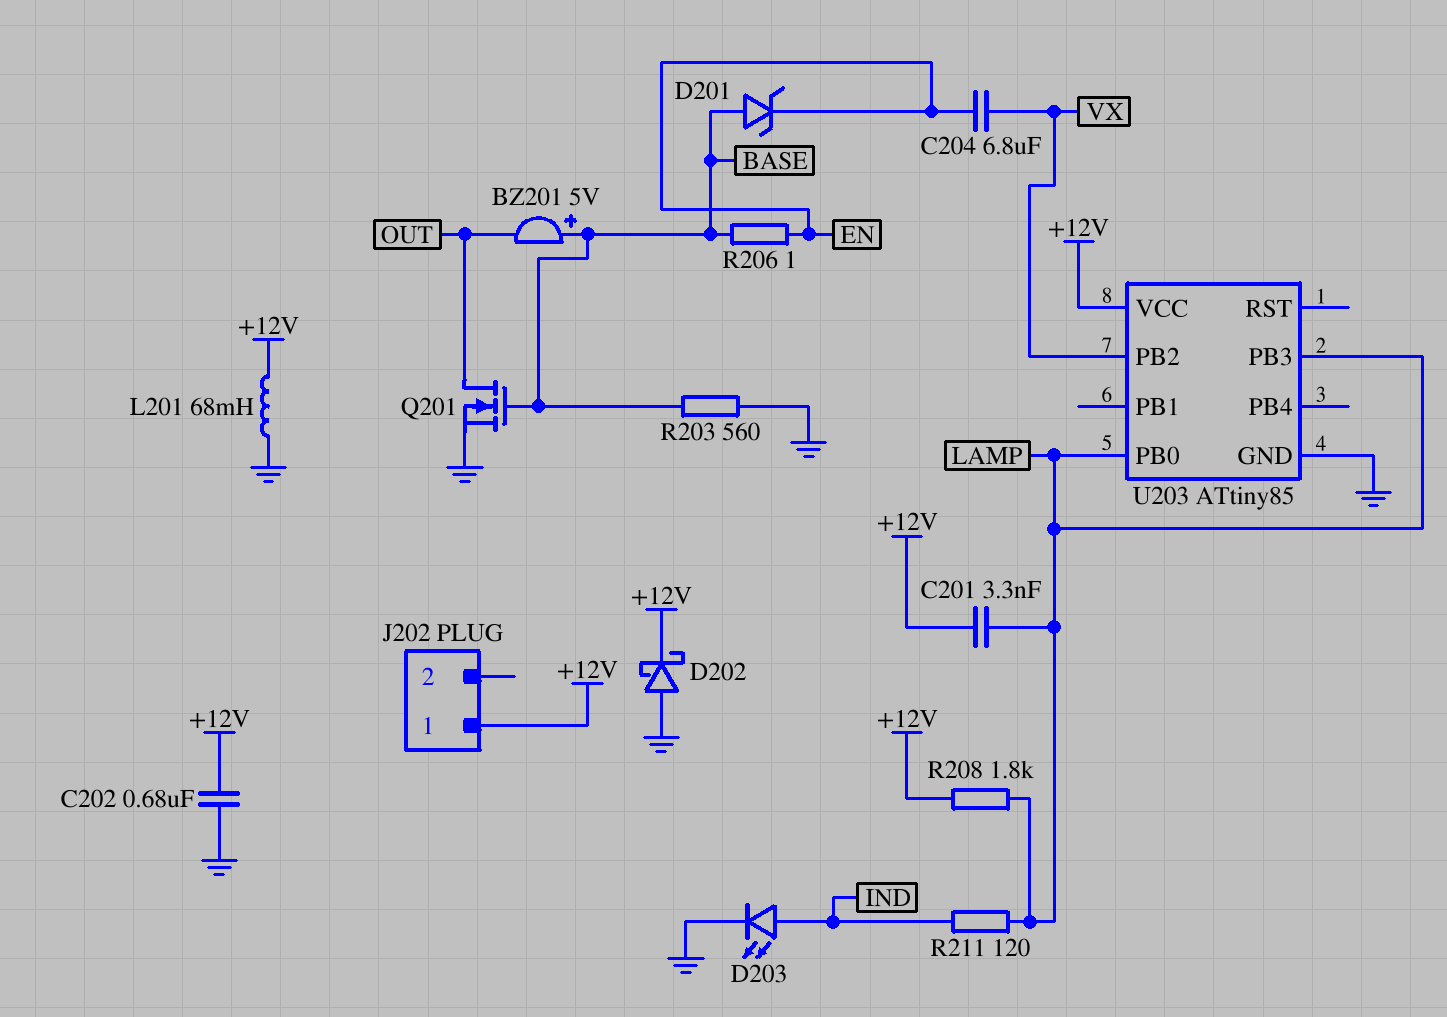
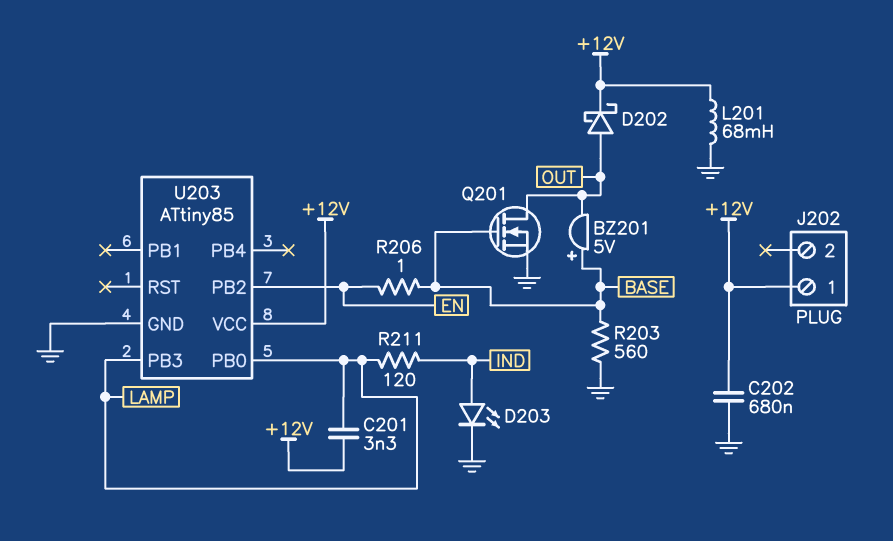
C204: 6.8uF (EN, VX) -> none
D201: zener (A BASE, K EN) -> none
D202: schottky (A GND, K +12V) -> schottky (A OUT, K +12V)
R208: 1.8k (+12V, LAMP) -> none
U203 pin PB2: VX -> EN

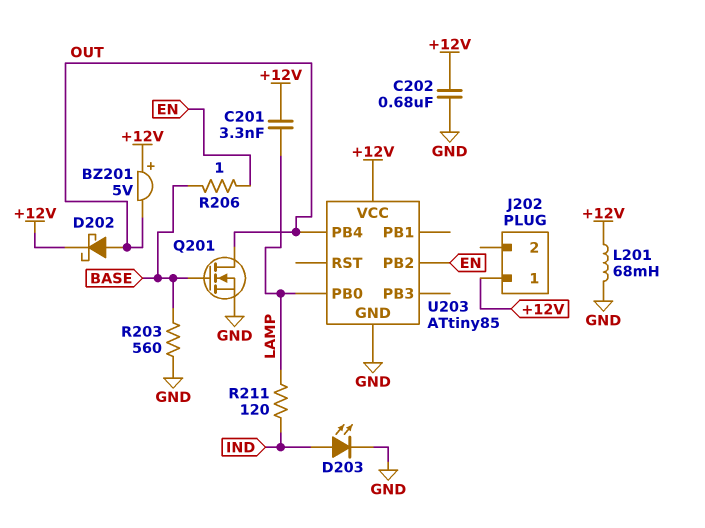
BZ201: buzzer 5V (plus BASE, minus OUT) -> buzzer 5V (plus +12V, minus OUT)
U203 pin PB3: LAMP -> none
U203 pin PB4: none -> OUT

